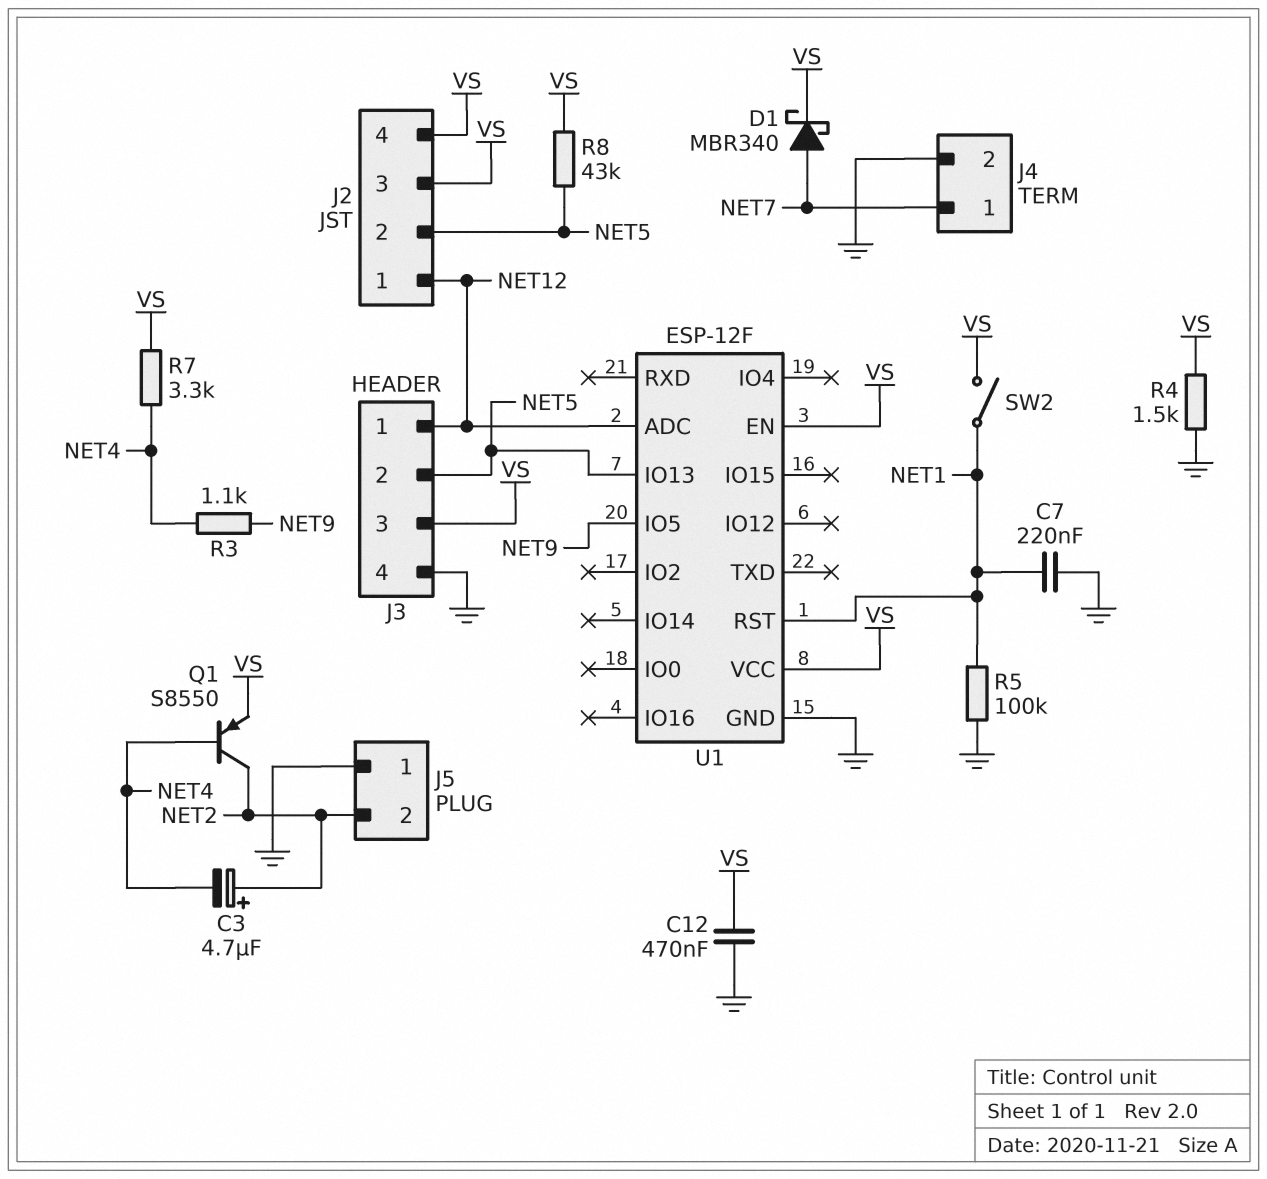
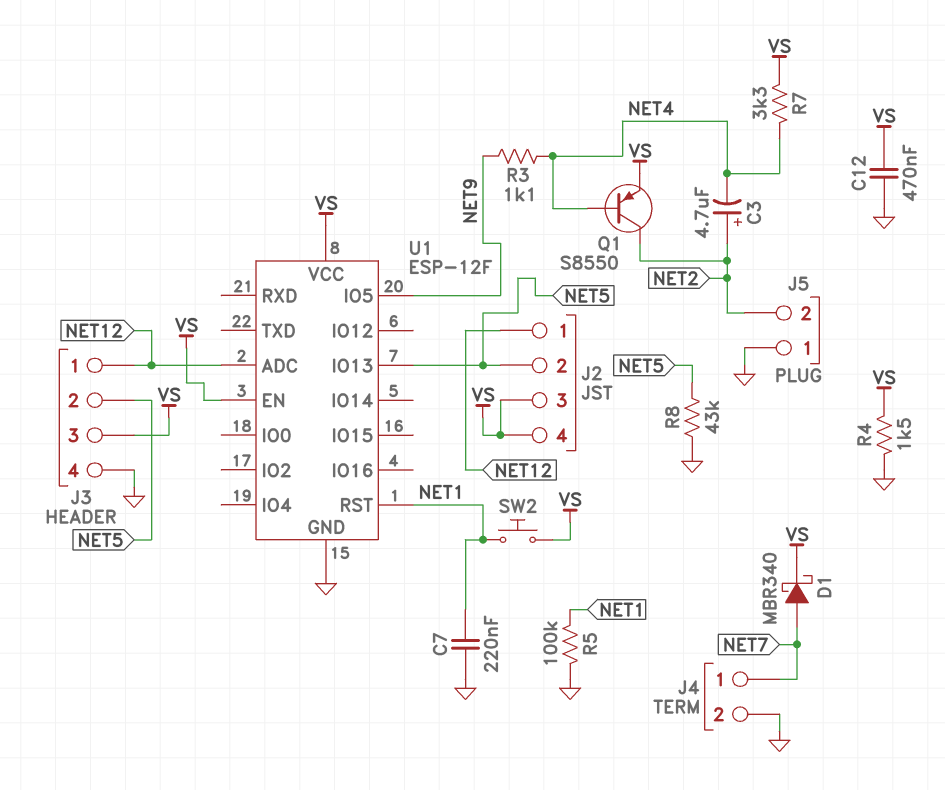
R8: 43k (NET5, VS) -> 43k (GND, NET5)
SW2: switch (NET1, VS) -> button (NET1, VS)

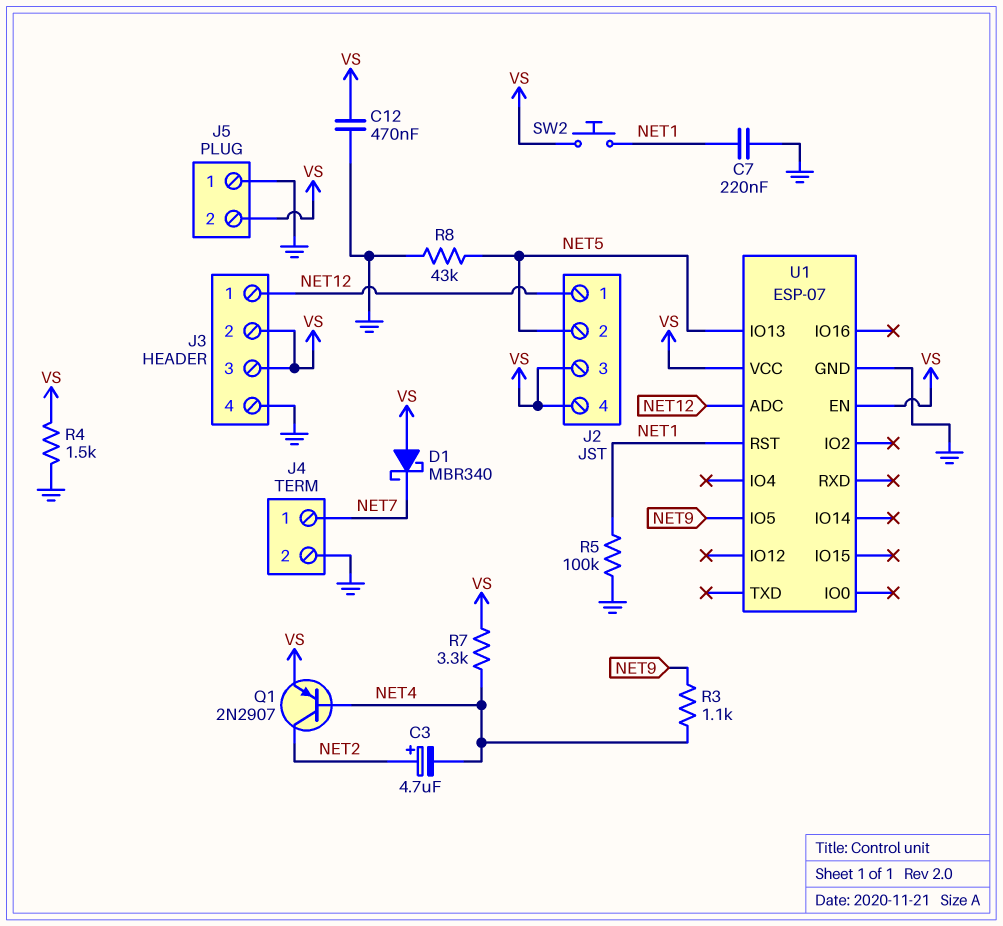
D1: schottky MBR340 (A NET7, K VS) -> schottky MBR340 (A VS, K NET7)
J3 pin 2: NET5 -> VS
J5 pin 2: NET2 -> VS
Q1: PNP S8550 (B NET4, C NET2, E VS) -> PNP 2N2907 (B NET4, C NET2, E VS)
U1: ESP-12F -> ESP-07

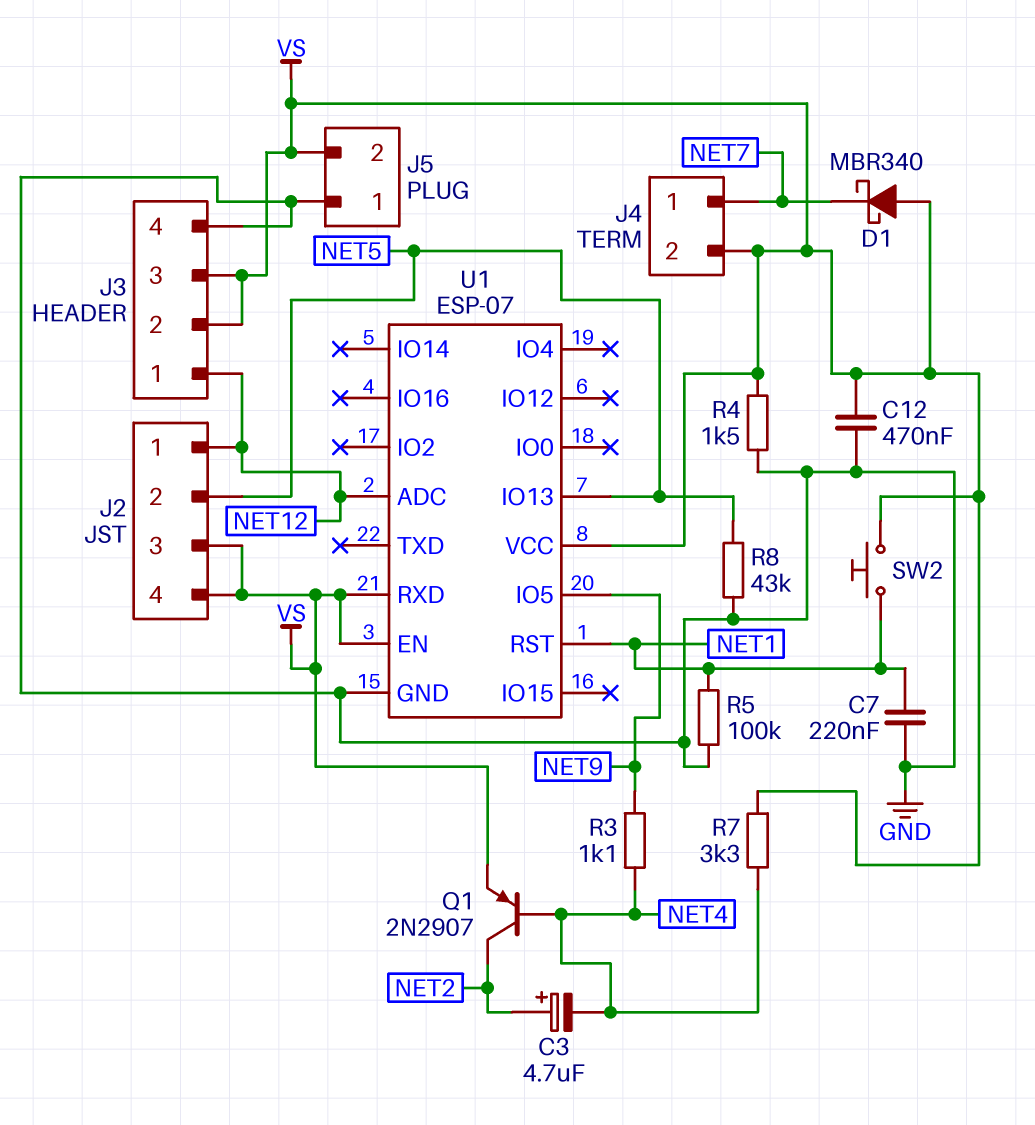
J4 pin 2: GND -> VS
U1 pin RXD: none -> VS

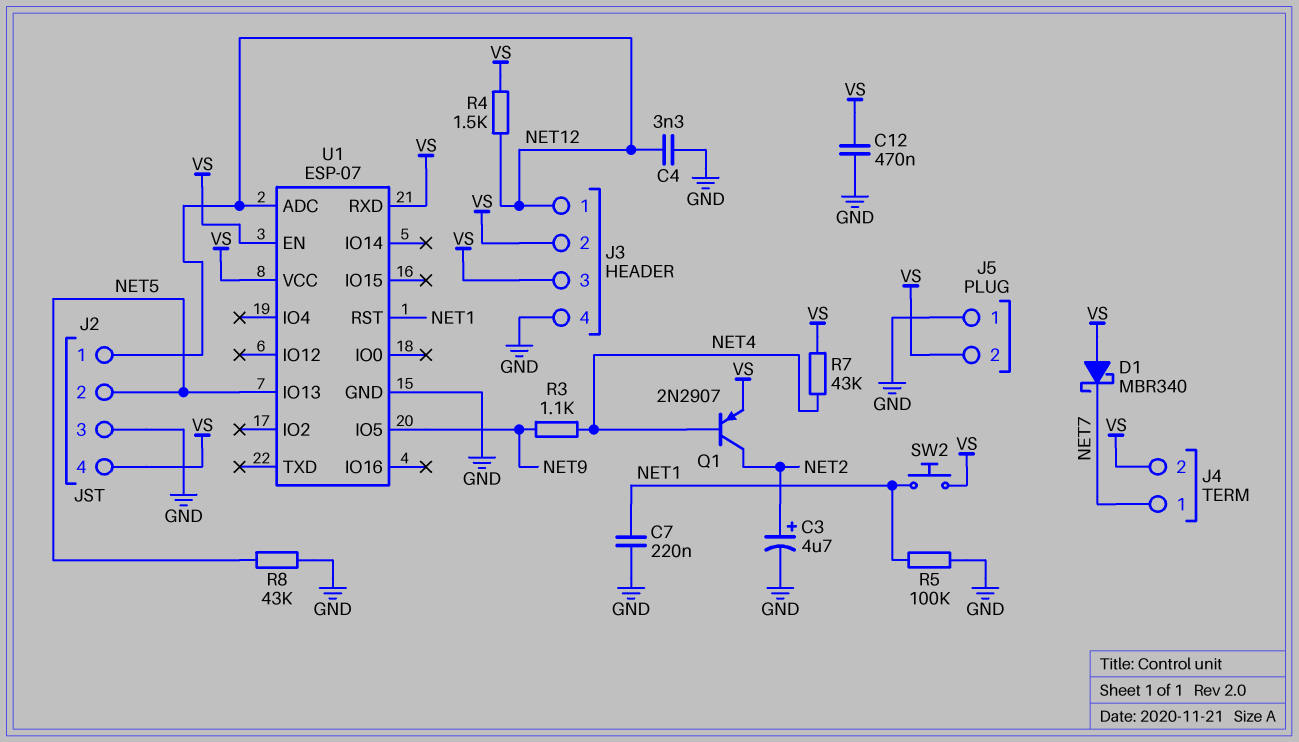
C3: 4.7uF (plus NET2, minus NET4) -> 4.7uF (plus NET2, minus GND)
C4: none -> 3.3nF (GND, NET12)
J2 pin 3: VS -> GND
R4: 1.5k (GND, VS) -> 1.5k (NET12, VS)
R7: 3.3k (NET4, VS) -> 43k (NET4, VS)

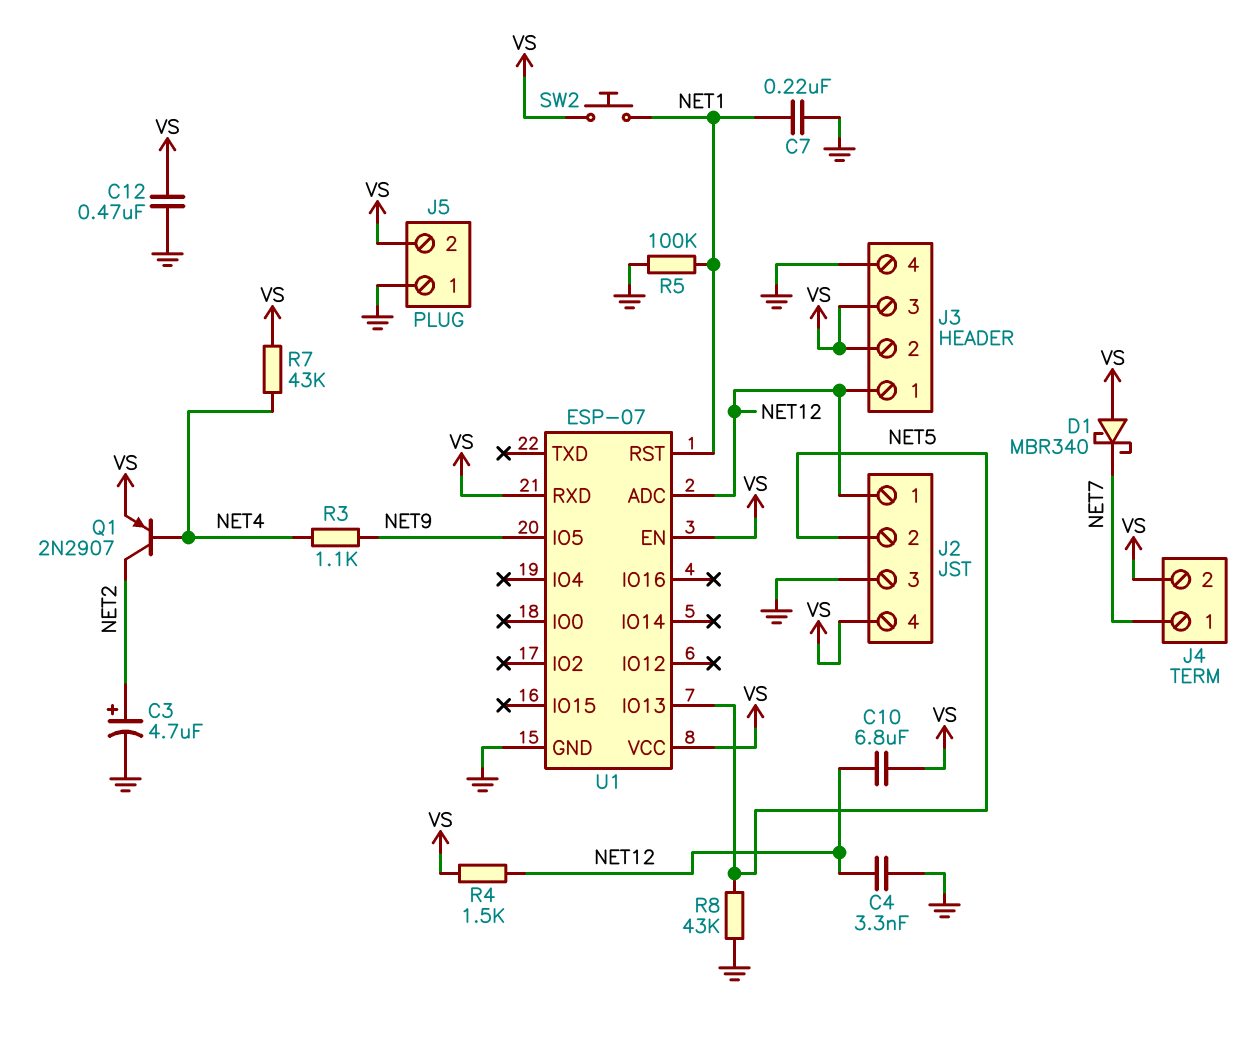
C10: none -> 6.8uF (NET12, VS)

